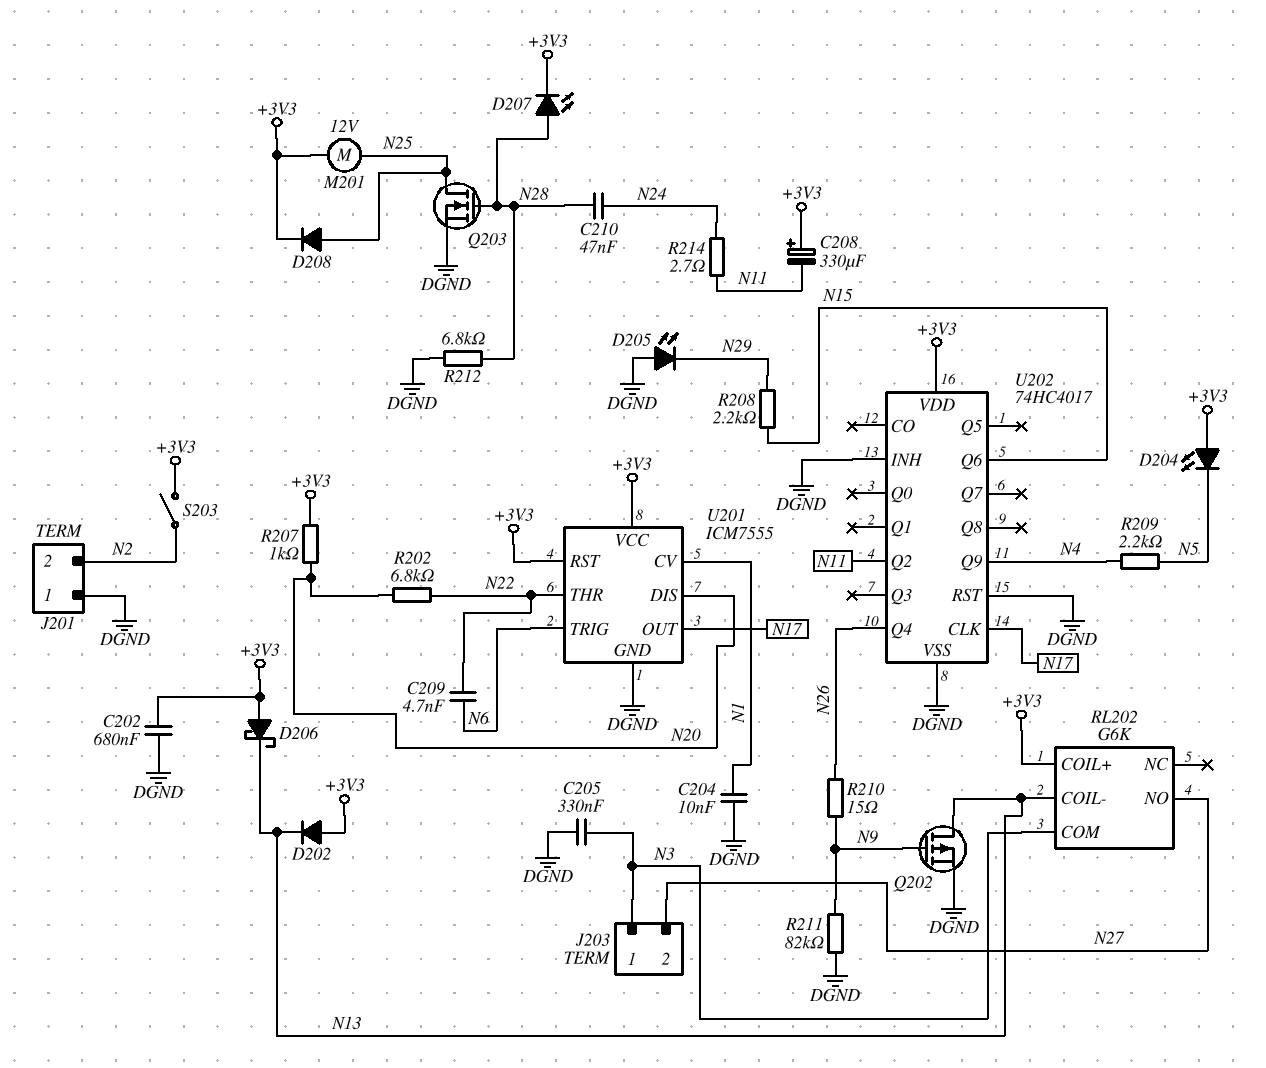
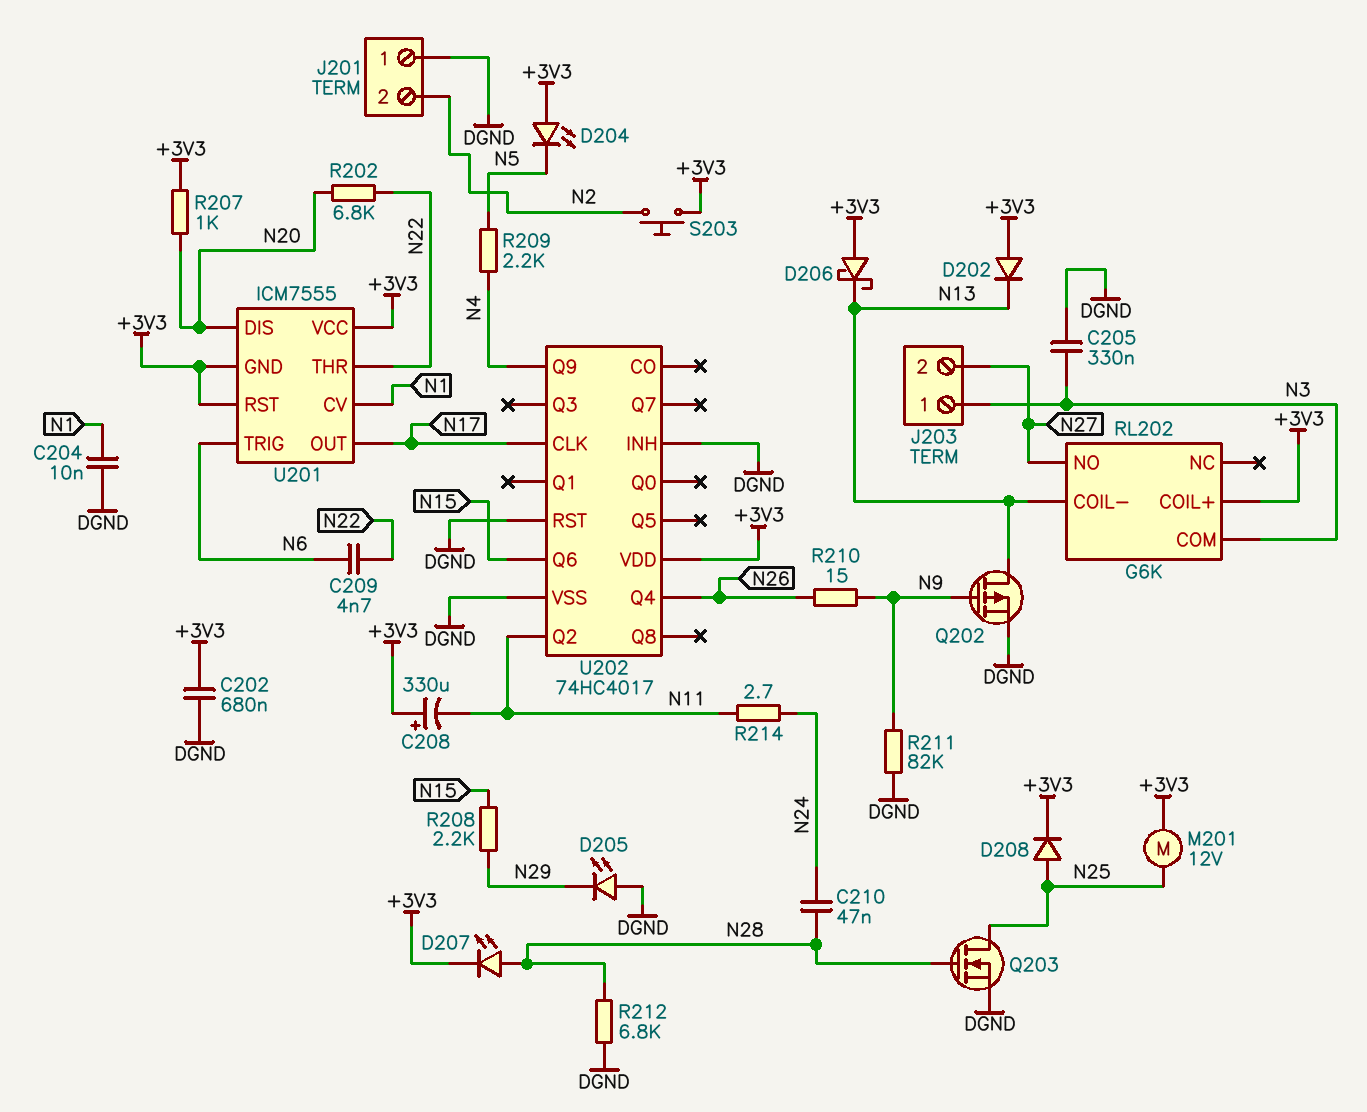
S203: switch (+3V3, N2) -> button (+3V3, N2)
U201 pin GND: DGND -> +3V3

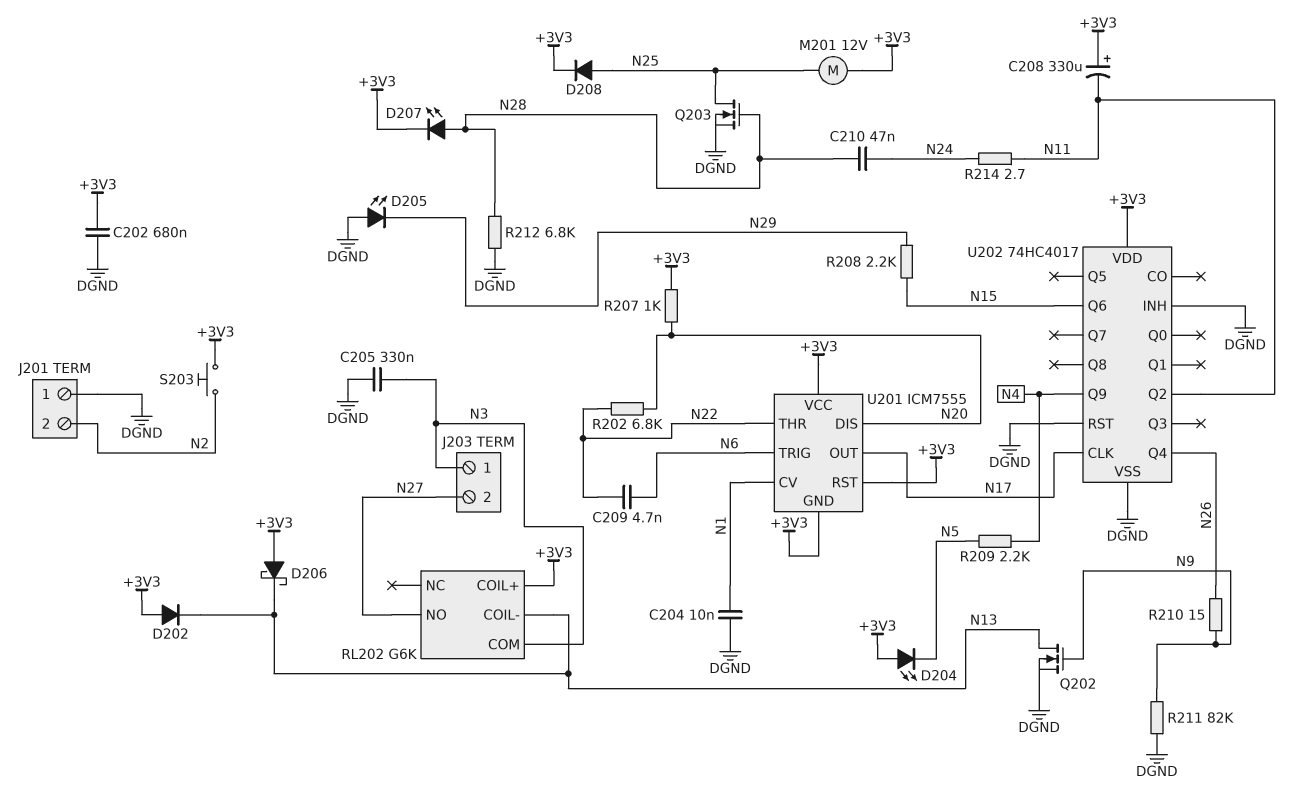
Q202: PMOS (G N9, D N13, S DGND) -> NMOS (G N9, D N13, S DGND)

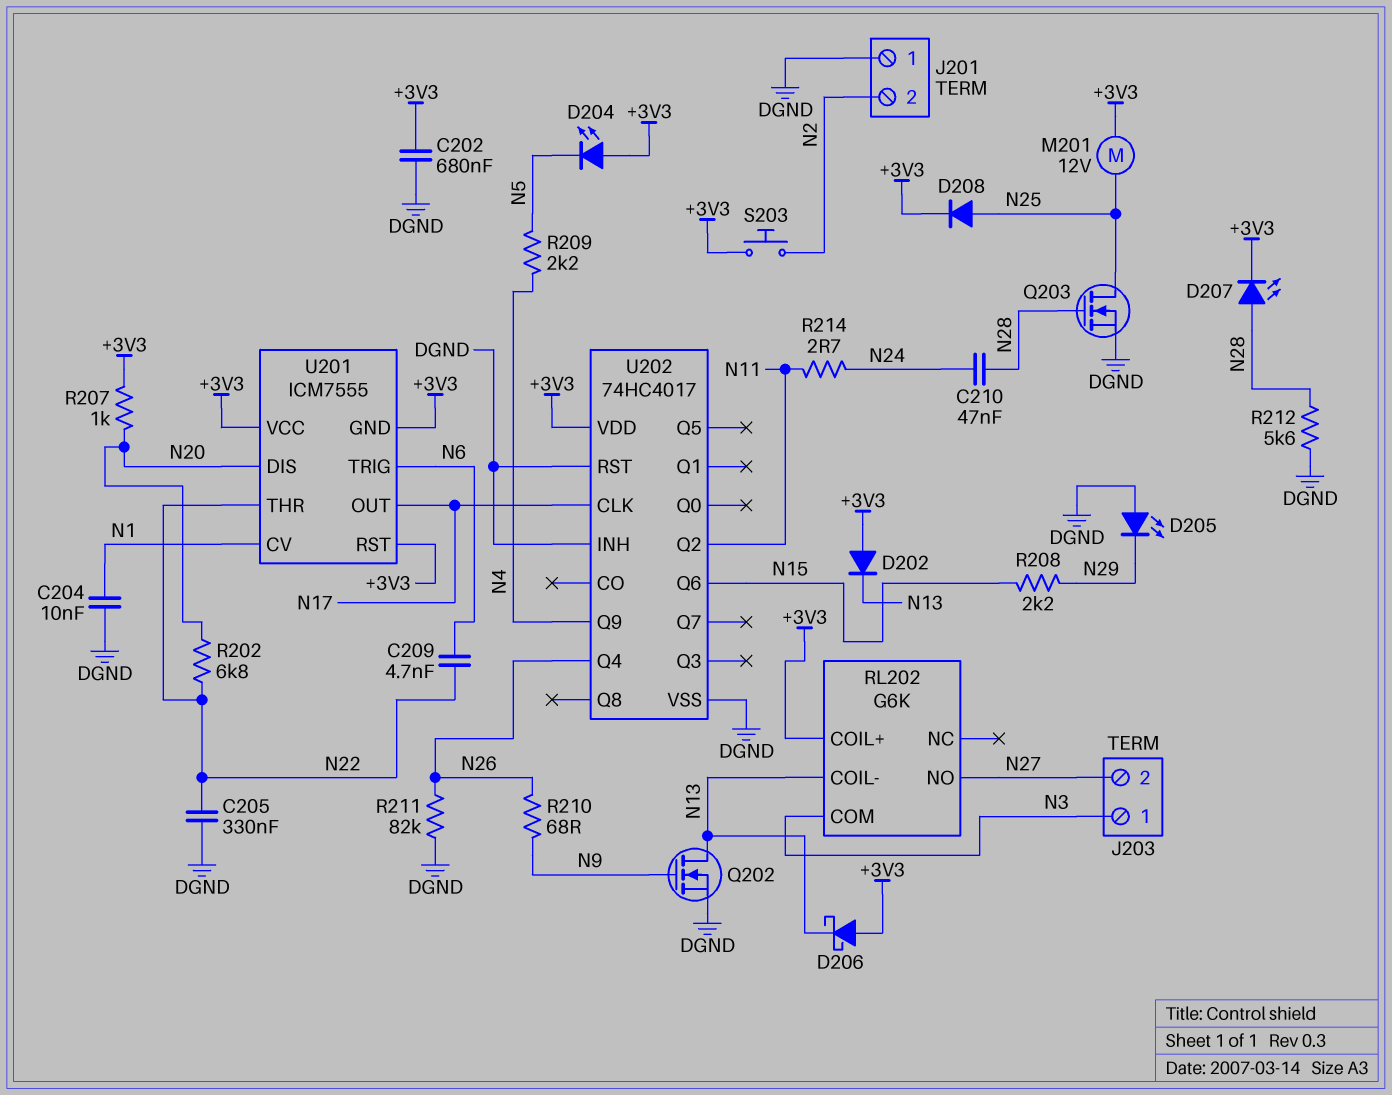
C205: 330nF (DGND, N3) -> 330nF (DGND, N22)
C208: 330uF (plus +3V3, minus N11) -> none
R210: 15 (N9, N26) -> 68 (N9, N26)
R211: 82k (DGND, N9) -> 82k (DGND, N26)
R212: 6.8k (DGND, N28) -> 5.6k (DGND, N28)

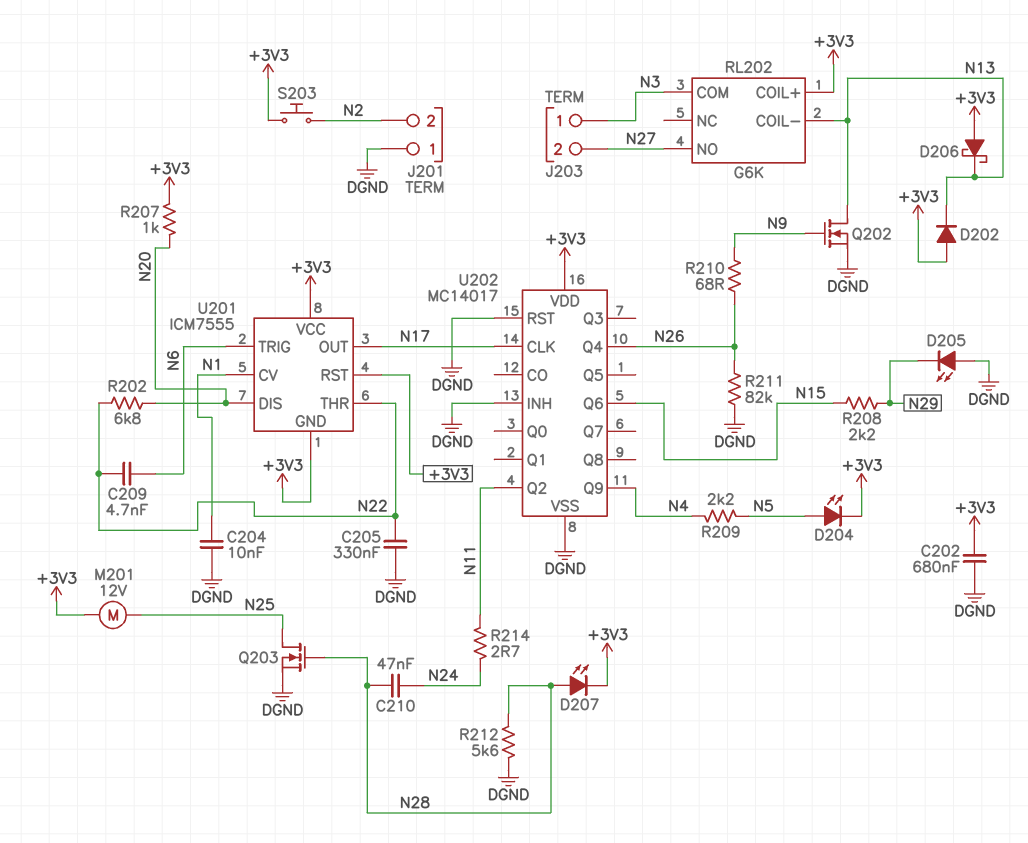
D204: LED (A +3V3, K N5) -> LED (A N5, K +3V3)
D208: diode (A N25, K +3V3) -> none
U202: 74HC4017 -> MC14017

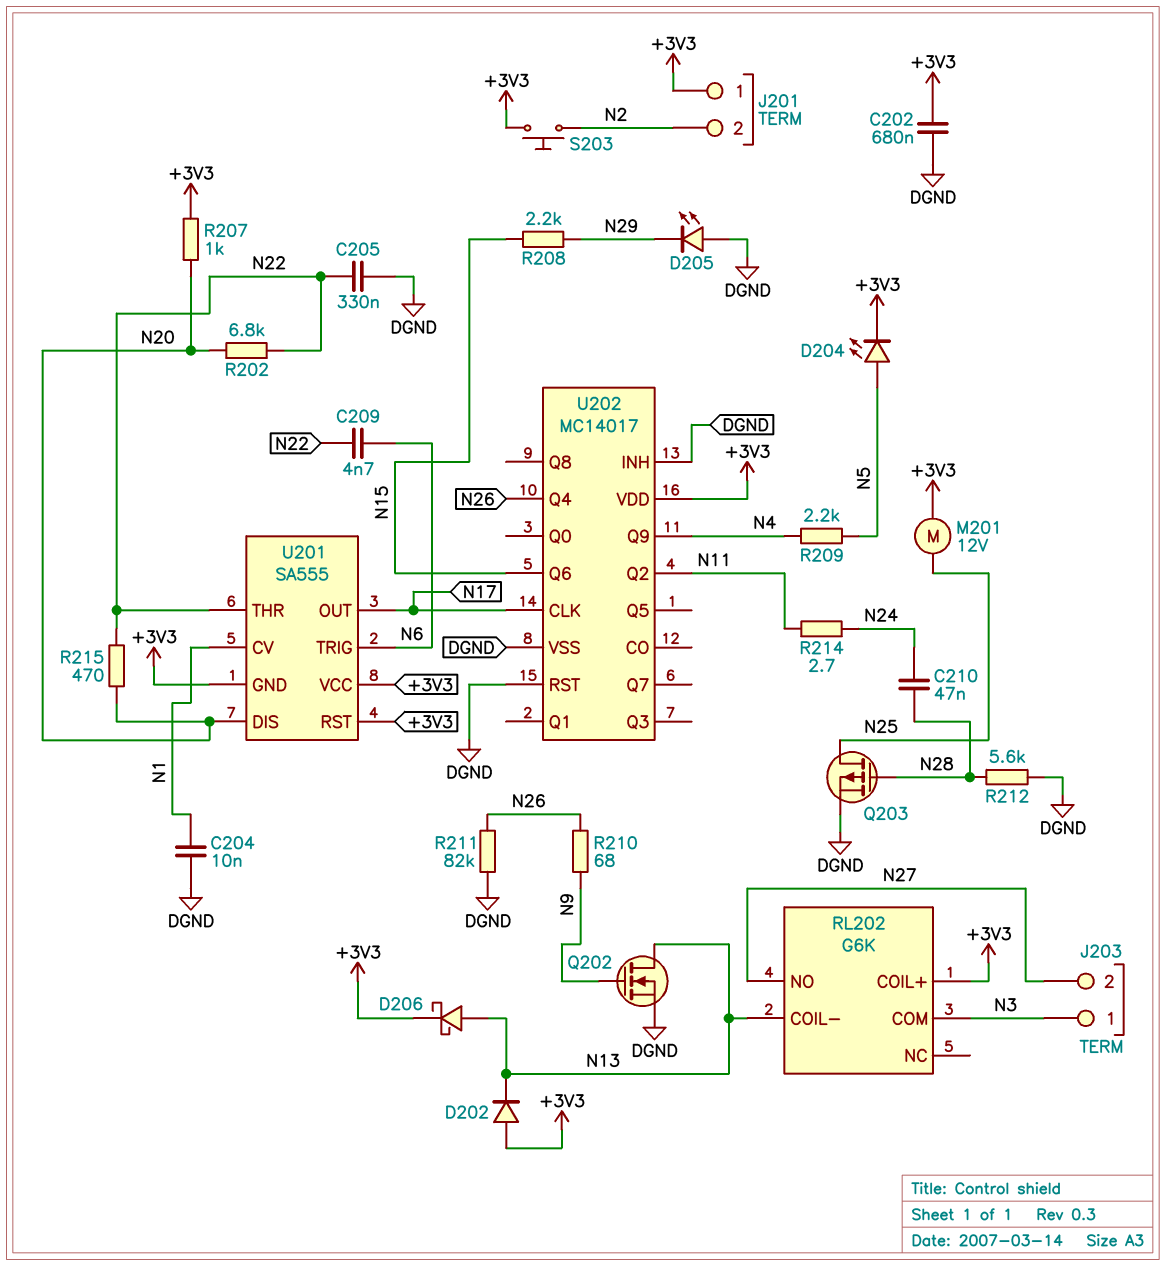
D206: schottky (A +3V3, K N13) -> schottky (A N13, K +3V3)
D207: LED (A N28, K +3V3) -> none
J201 pin 1: DGND -> +3V3
Q203: NMOS (G N28, D N25, S DGND) -> PMOS (G N28, D N25, S DGND)
R215: none -> 470 (N20, N22)
U201: ICM7555 -> SA555

